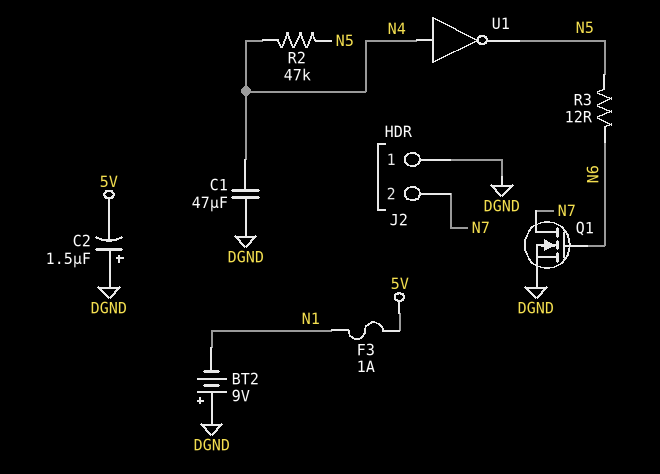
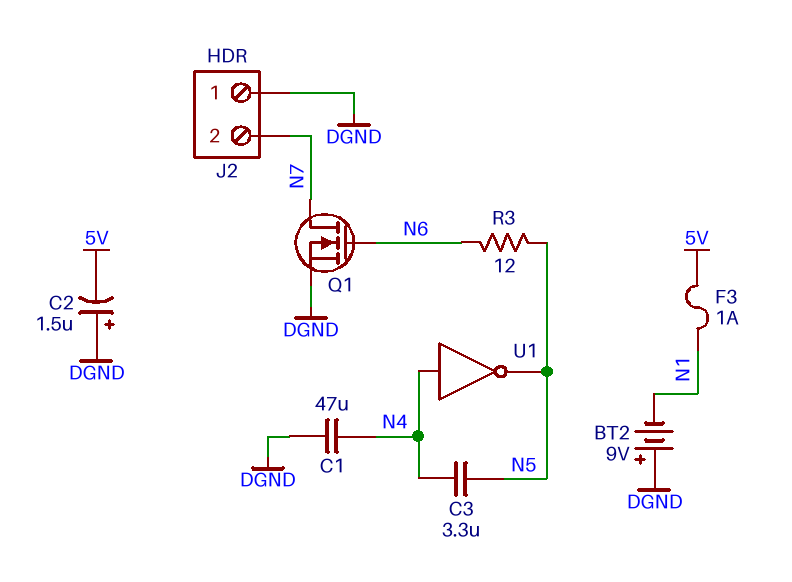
C3: none -> 3.3uF (N4, N5)
R2: 47k (N4, N5) -> none

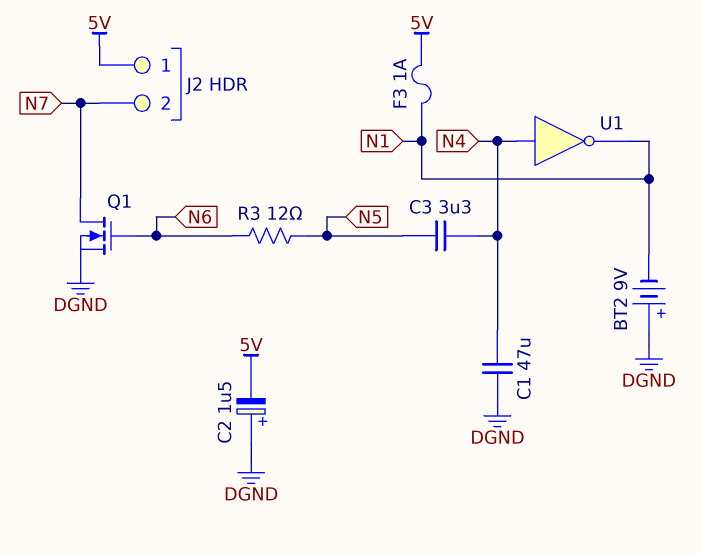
J2 pin 1: DGND -> 5V
U1: NOT (in N4, out N5) -> NOT (in N4, out N1)

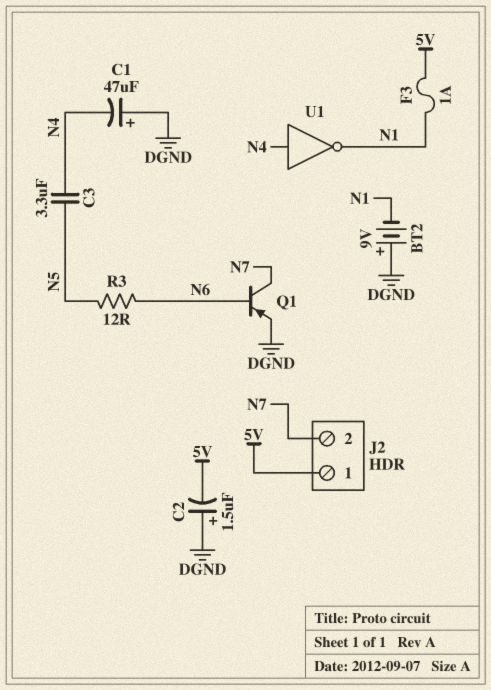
C1: 47uF (DGND, N4) -> 47uF (plus DGND, minus N4)
Q1: NMOS (G N6, D N7, S DGND) -> PNP (B N6, C N7, E DGND)

